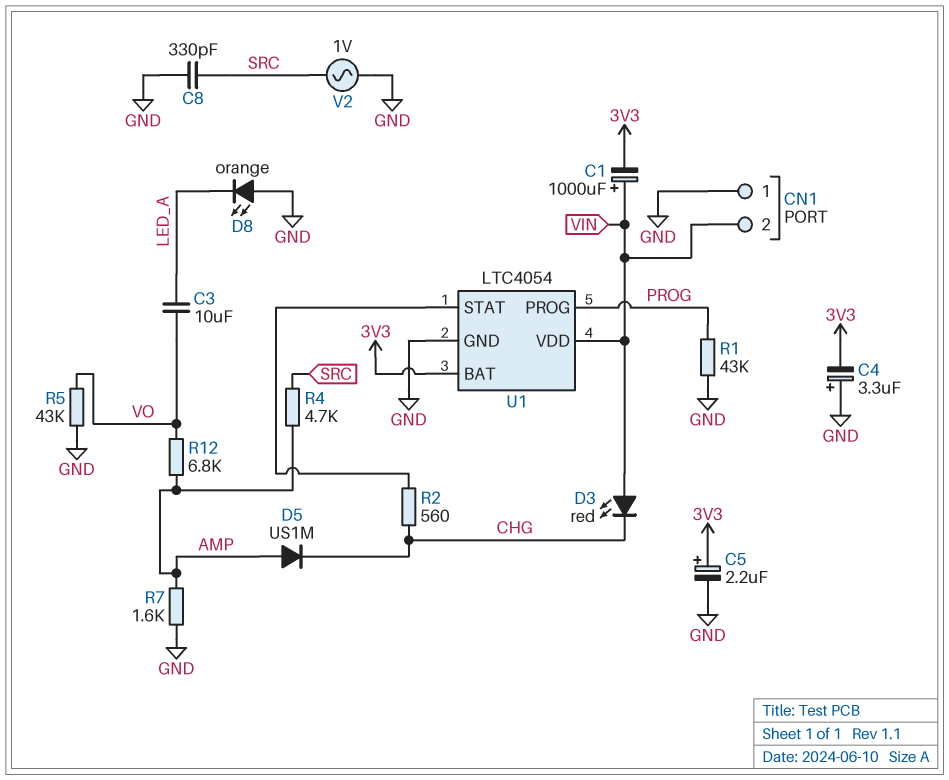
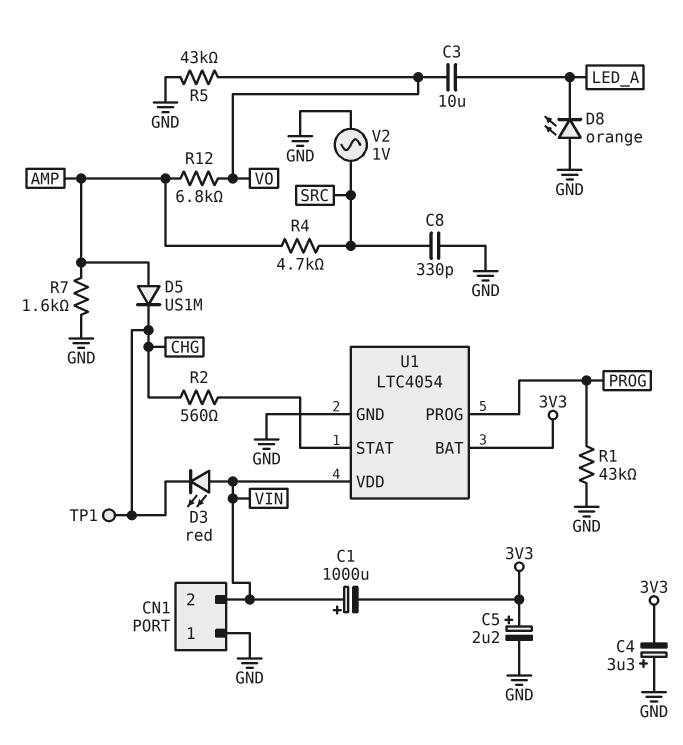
TP1: none -> test point (CHG)

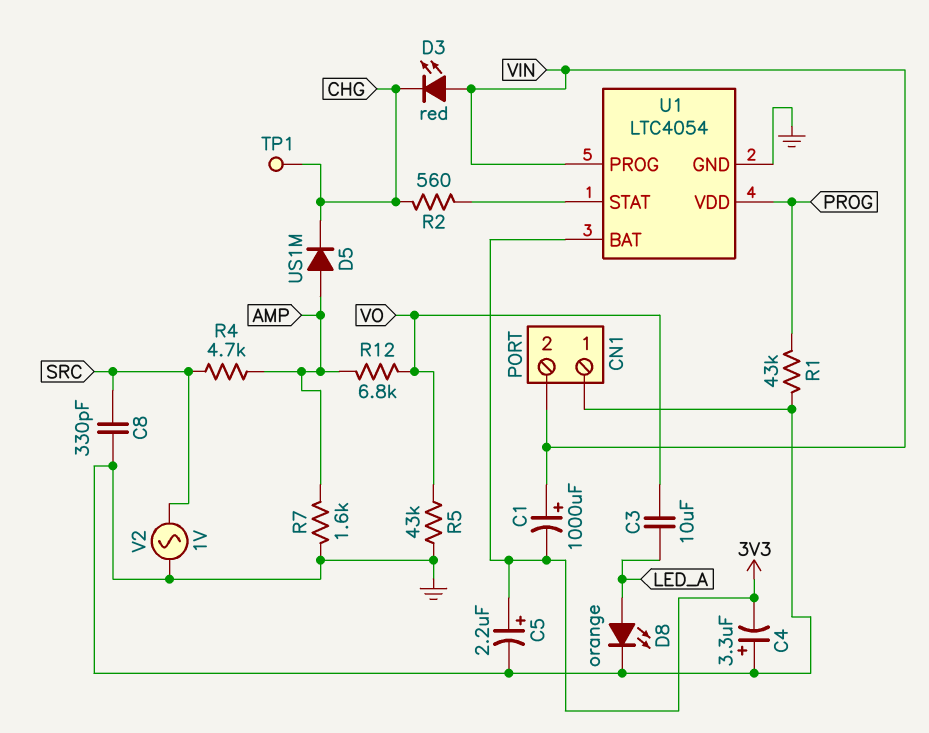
D8: LED orange (A GND, K LED_A) -> LED orange (A LED_A, K GND)
U1 pin PROG: PROG -> VIN
U1 pin VDD: VIN -> PROG

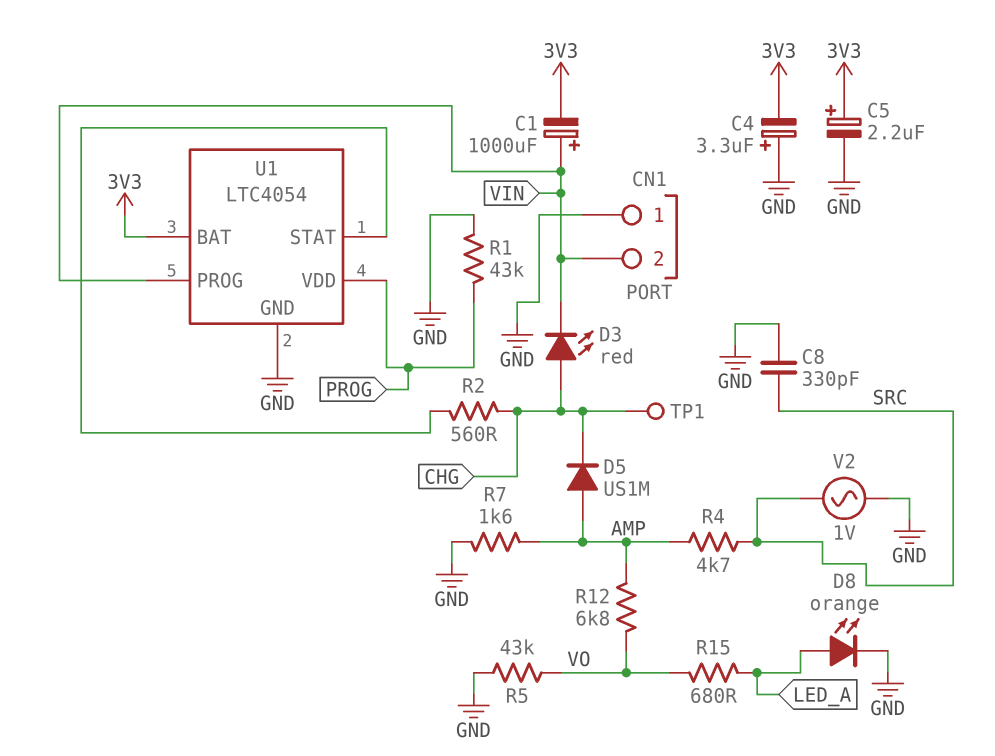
C3: 10uF (LED_A, VO) -> none
D3: LED red (A VIN, K CHG) -> LED red (A CHG, K VIN)
R15: none -> 680 (LED_A, VO)

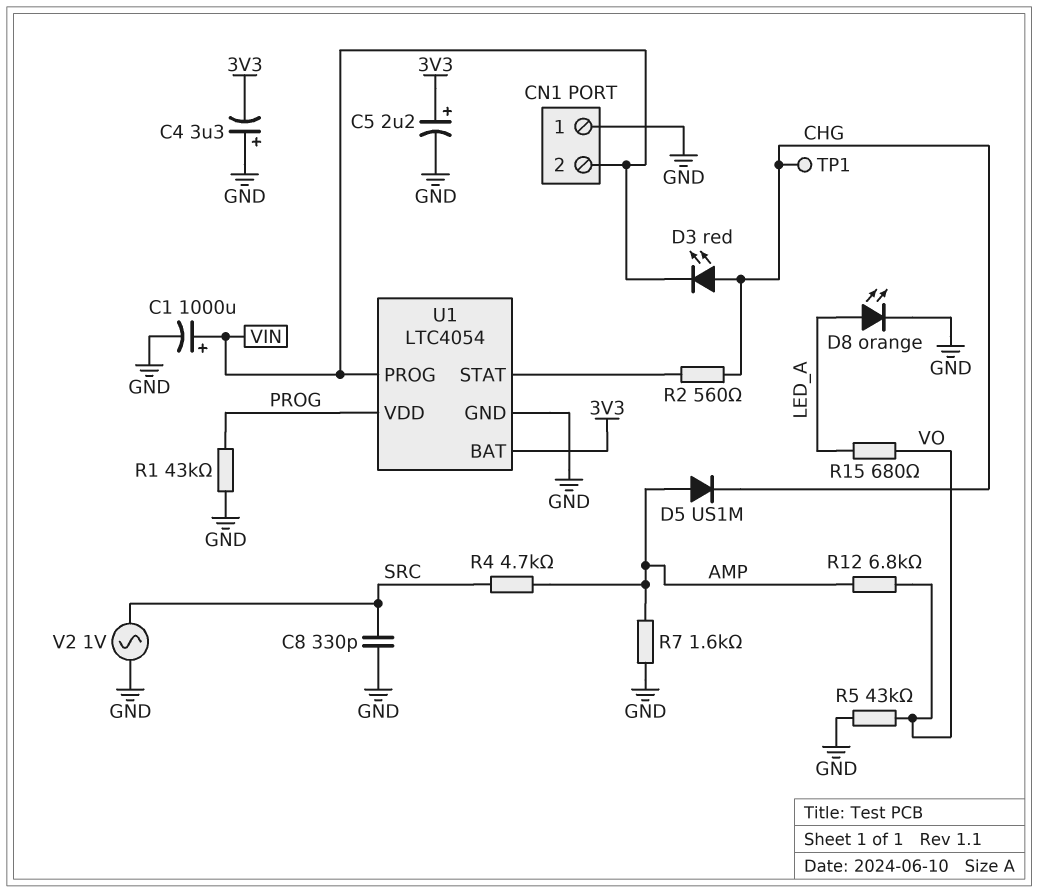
C1: 1000uF (plus VIN, minus 3V3) -> 1000uF (plus VIN, minus GND)

